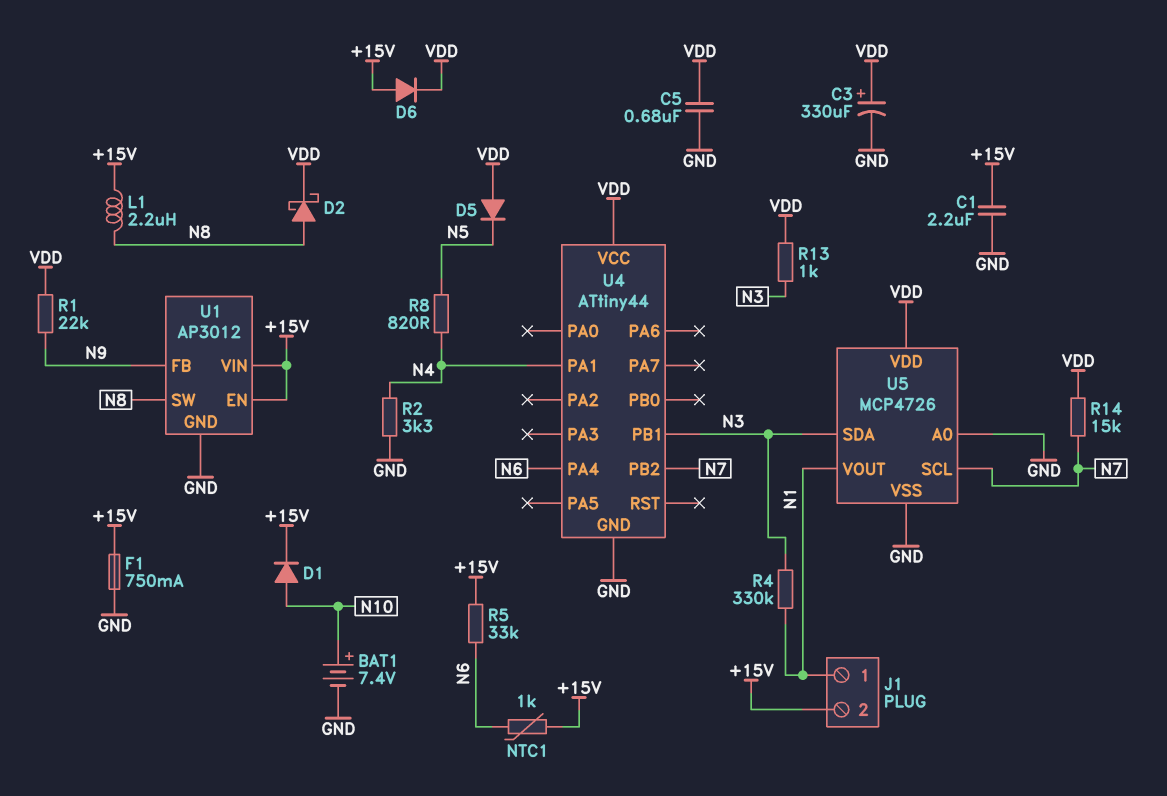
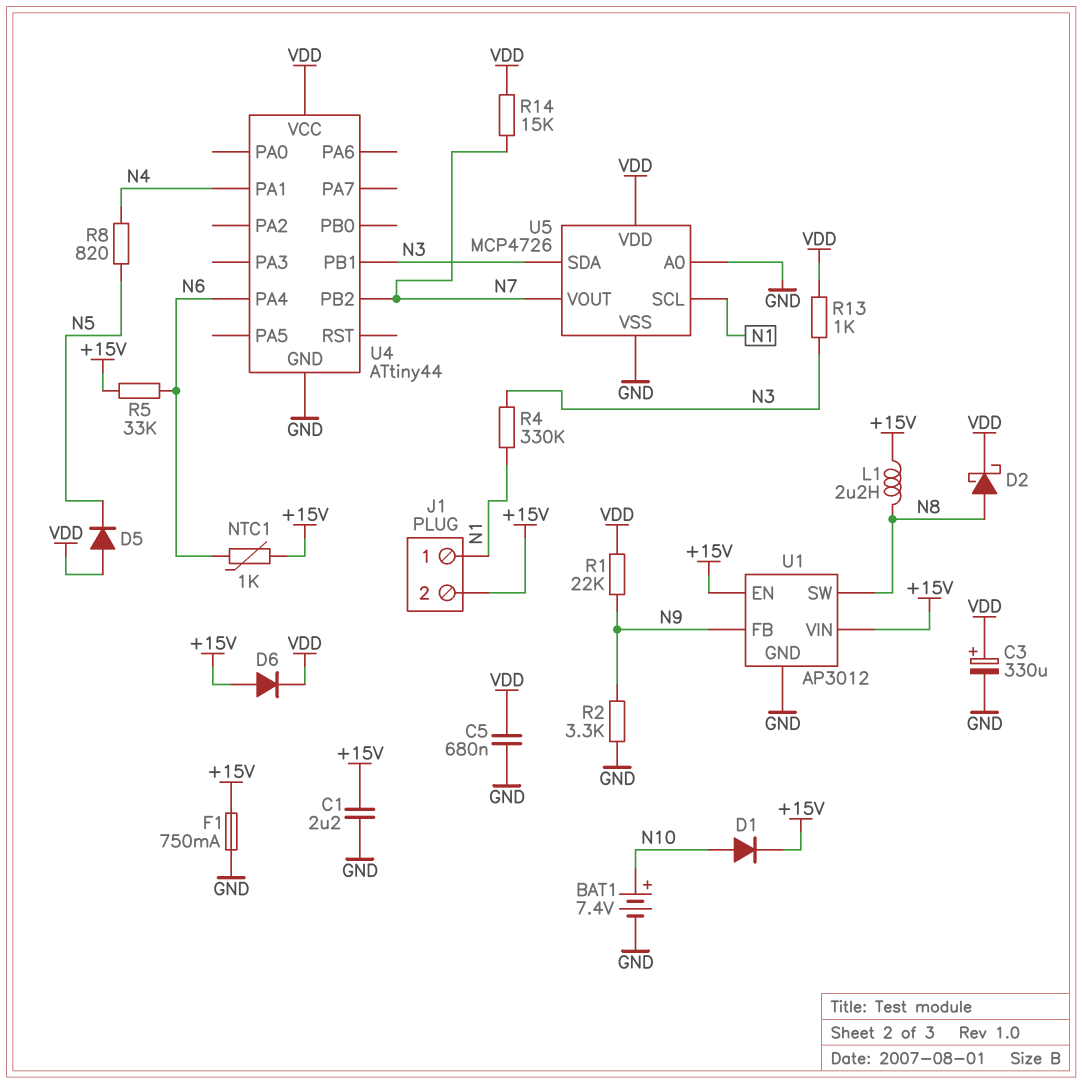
R2: 3.3k (GND, N4) -> 3.3k (GND, N9)
U5 pin SCL: N7 -> N1
U5 pin VOUT: N1 -> N7

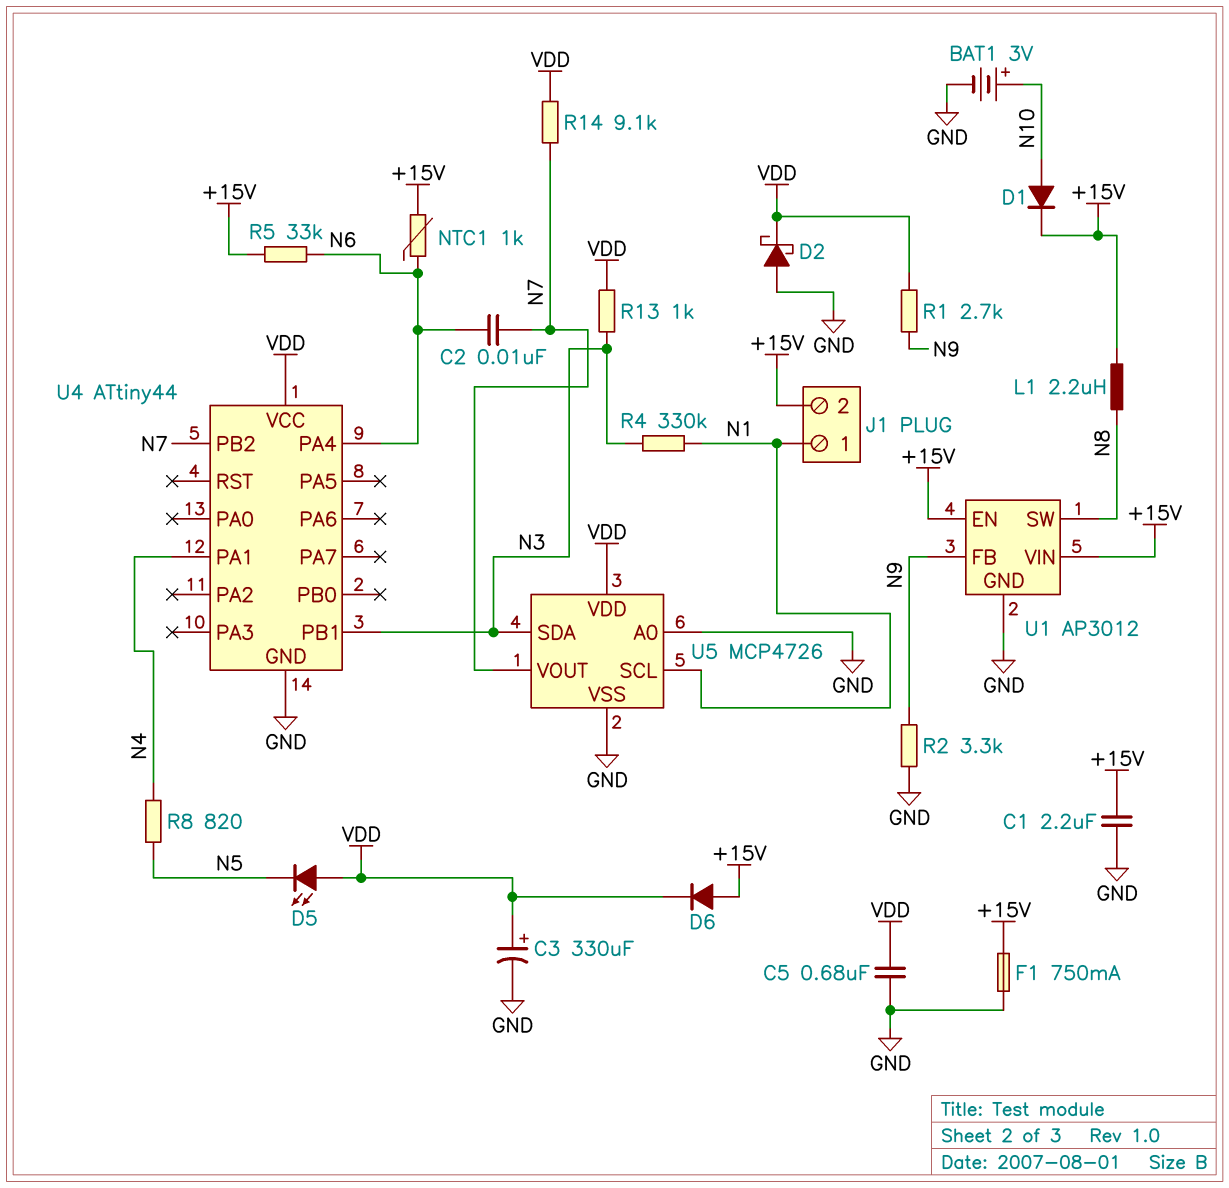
BAT1: 7.4V (plus N10, minus GND) -> 3V (plus N10, minus GND)
C2: none -> 10nF (N6, N7)
D2: schottky (A N8, K VDD) -> schottky (A GND, K VDD)
D5: diode (A VDD, K N5) -> LED (A VDD, K N5)
R1: 22k (N9, VDD) -> 2.7k (N9, VDD)
R14: 15k (N7, VDD) -> 9.1k (N7, VDD)

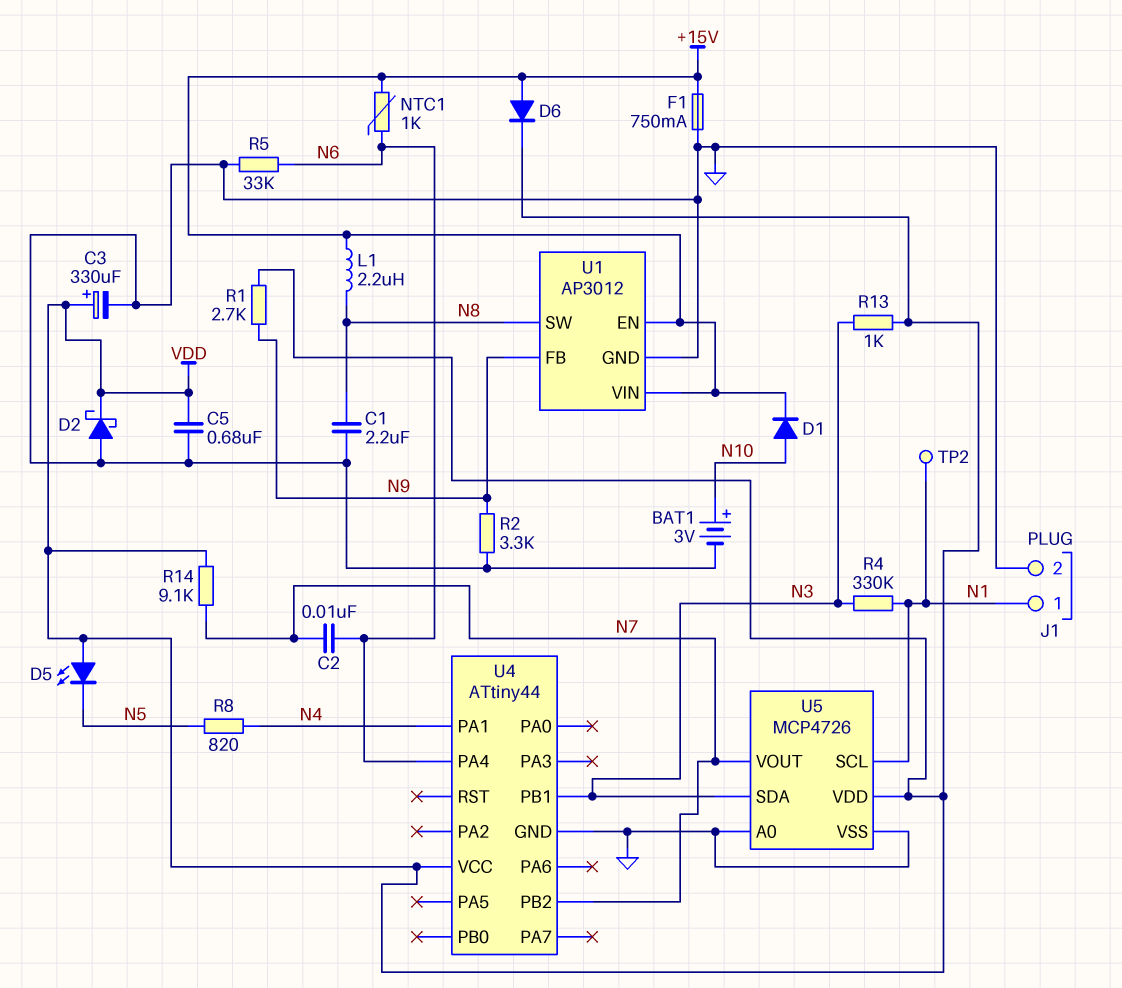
C1: 2.2uF (+15V, GND) -> 2.2uF (GND, N8)
J1 pin 2: +15V -> GND
R5: 33k (+15V, N6) -> 33k (GND, N6)
TP2: none -> test point (N1)

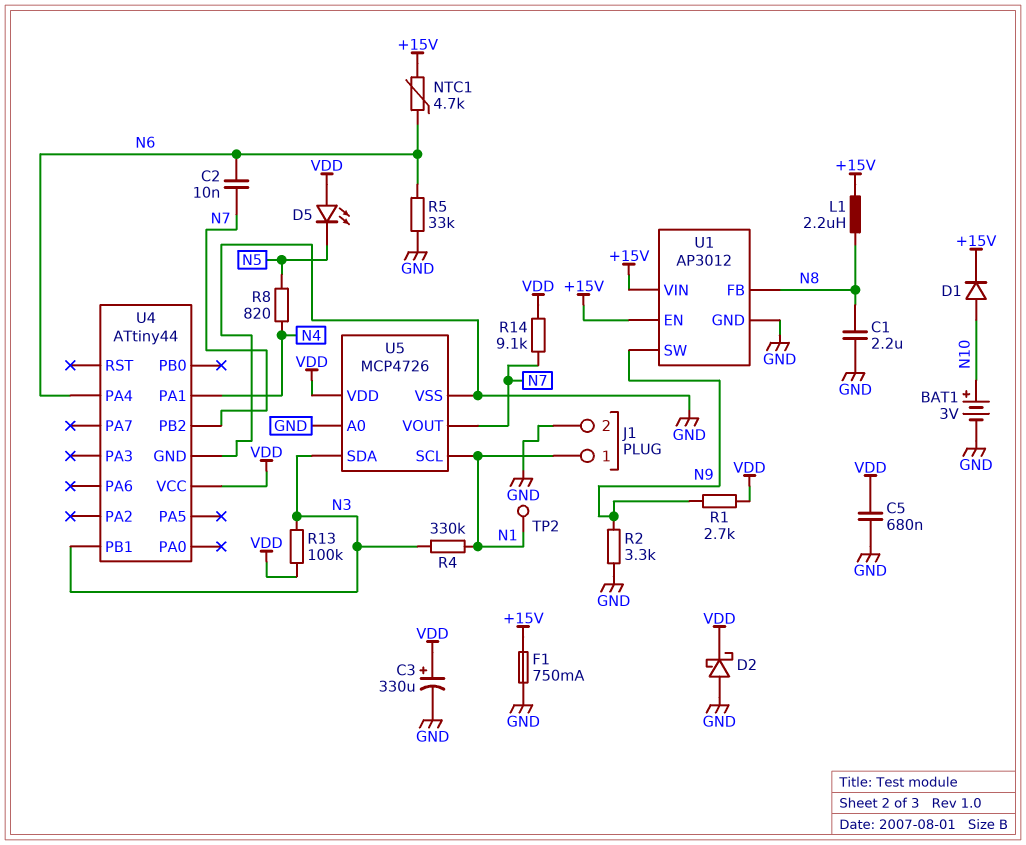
D6: diode (A +15V, K VDD) -> none
NTC1: 1k (+15V, N6) -> 4.7k (+15V, N6)
R13: 1k (N3, VDD) -> 100k (N3, VDD)
U1 pin FB: N9 -> N8
U1 pin SW: N8 -> N9

